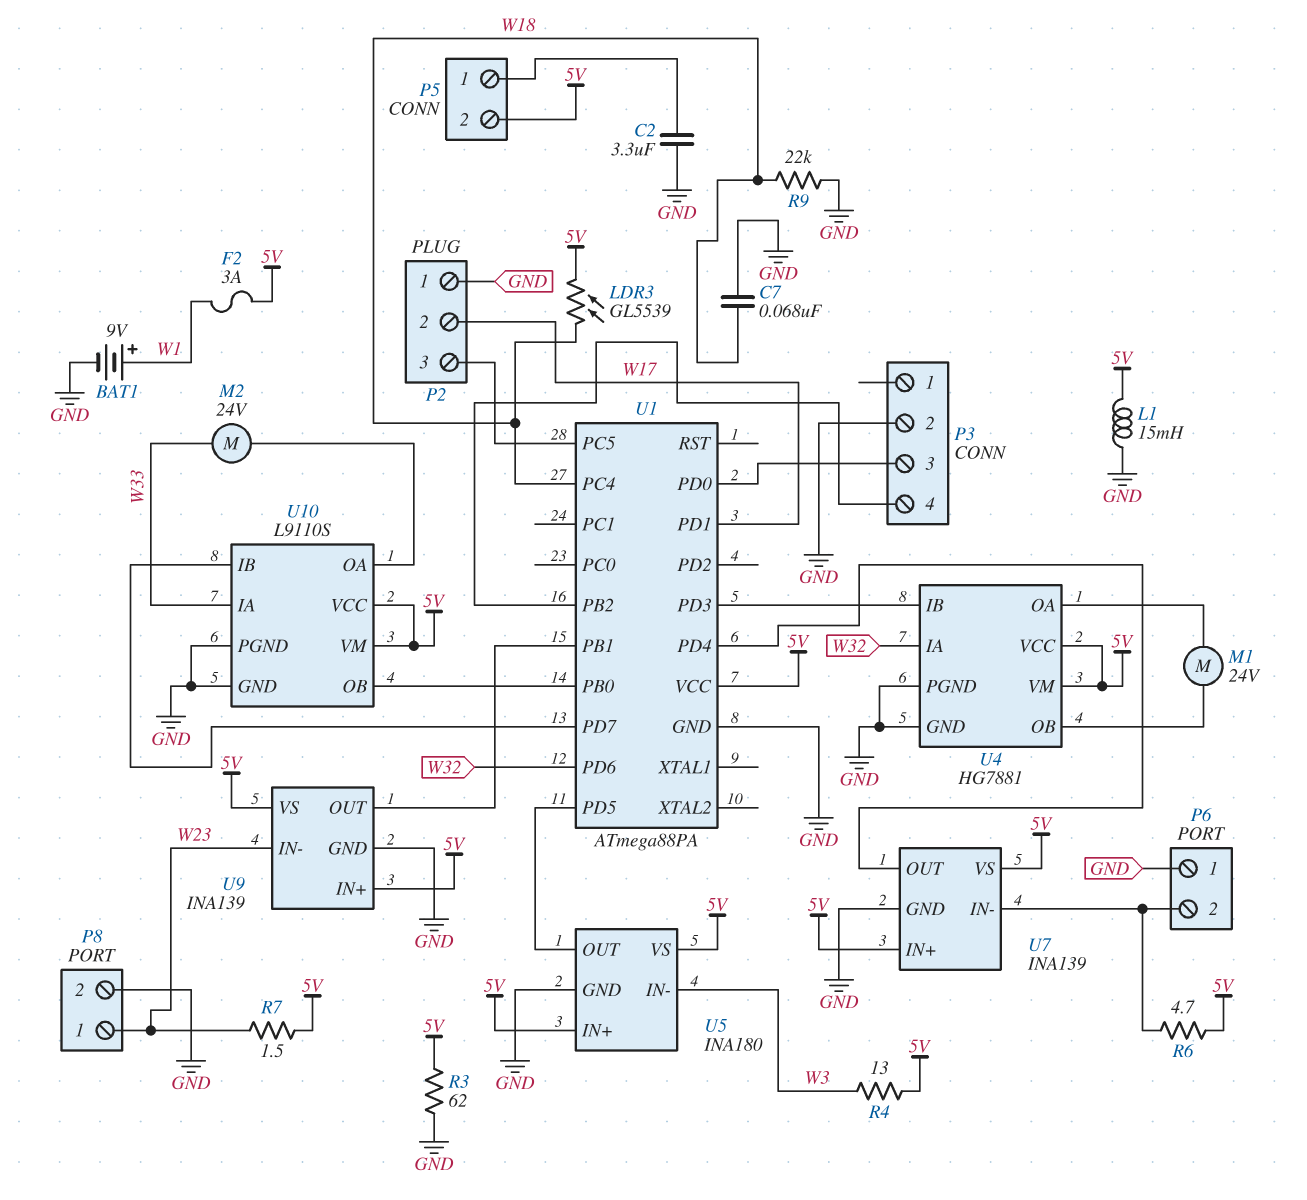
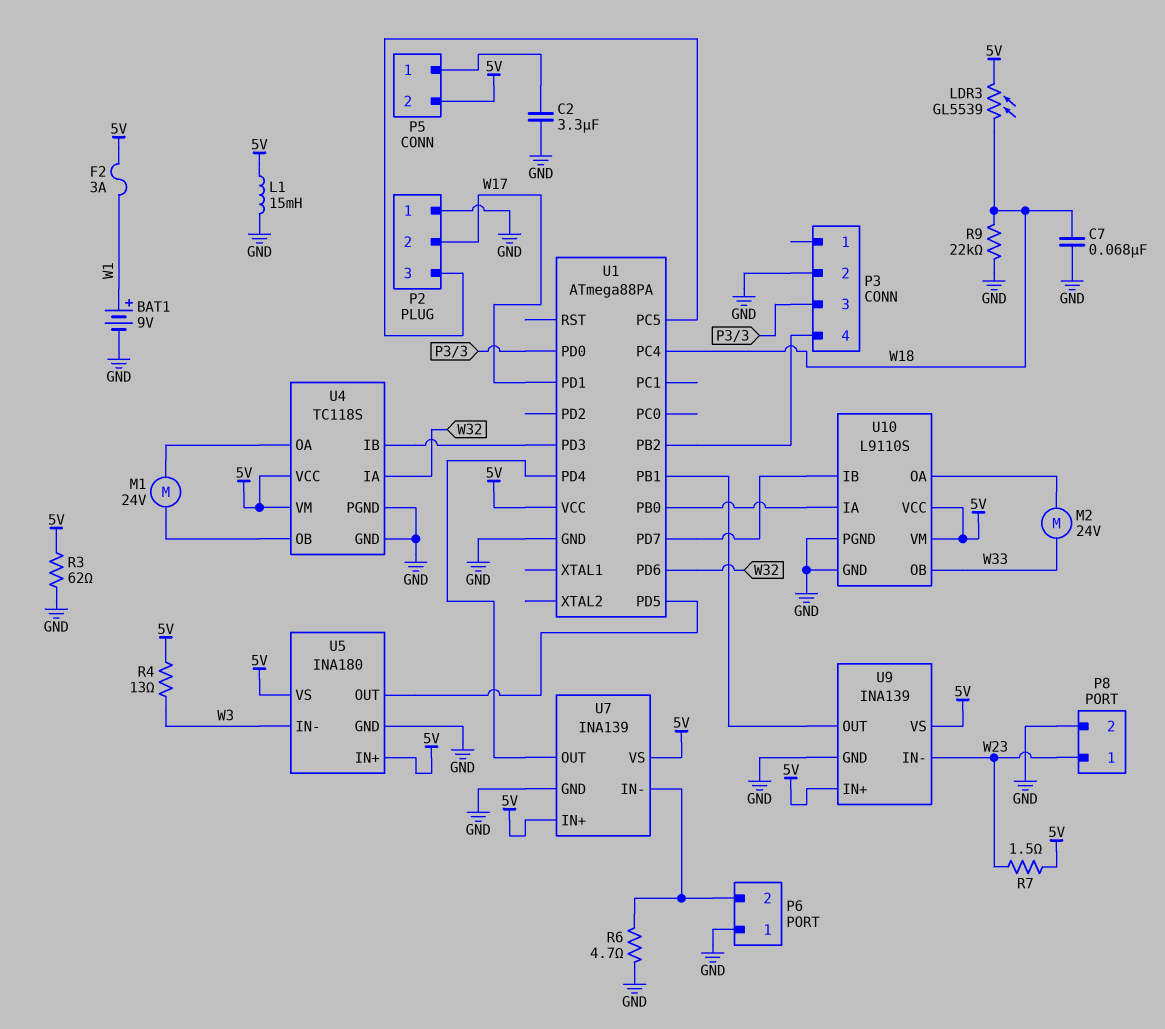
R6: 4.7 (5V, P6/2) -> 4.7 (GND, P6/2)
U4: HG7881 -> TC118S
U10 pin IA: W33 -> U1/PB0
U10 pin OB: U1/PB0 -> W33

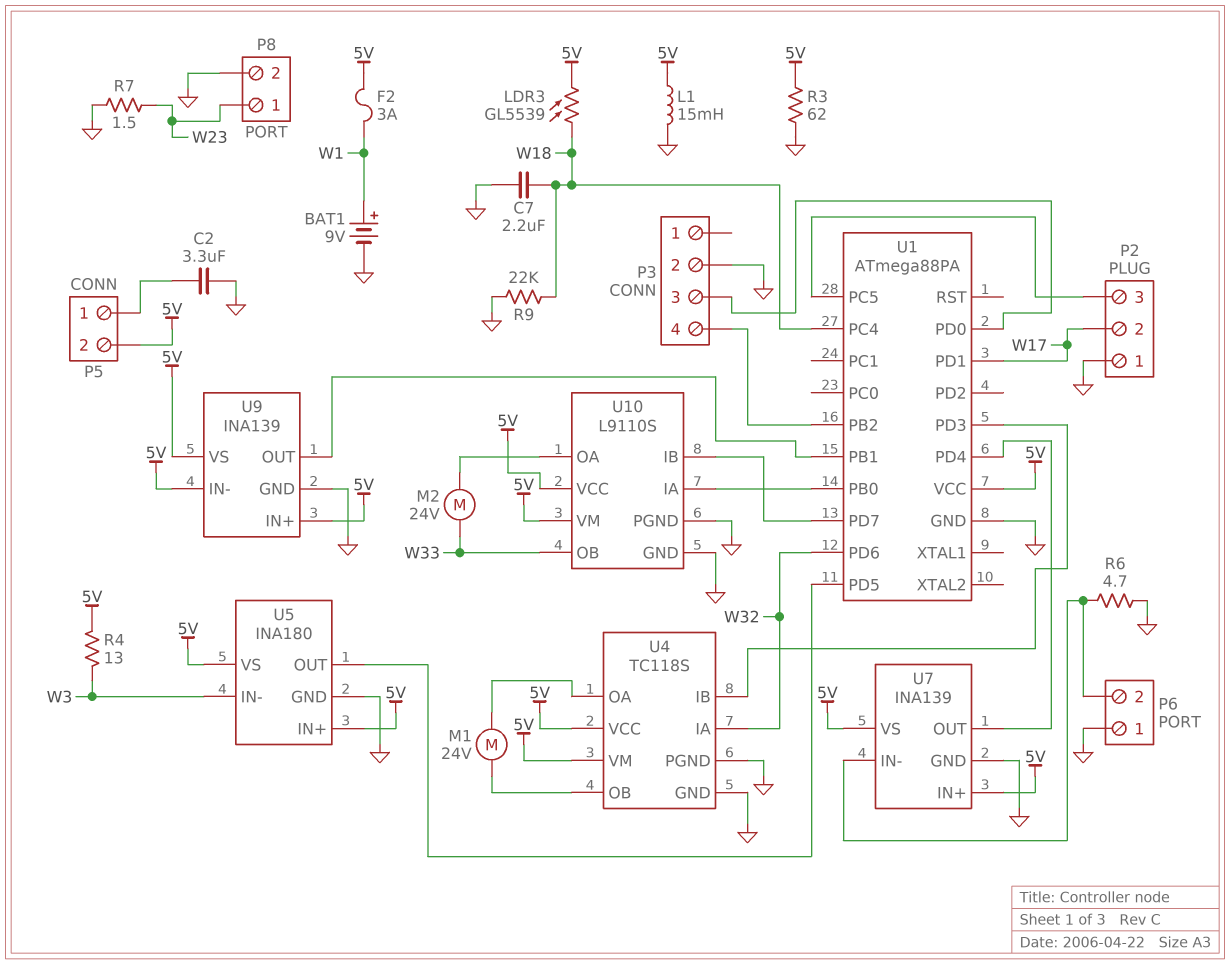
C7: 68nF (GND, W18) -> 2.2uF (GND, W18)
R7: 1.5 (5V, W23) -> 1.5 (GND, W23)
U9 pin IN-: W23 -> 5V

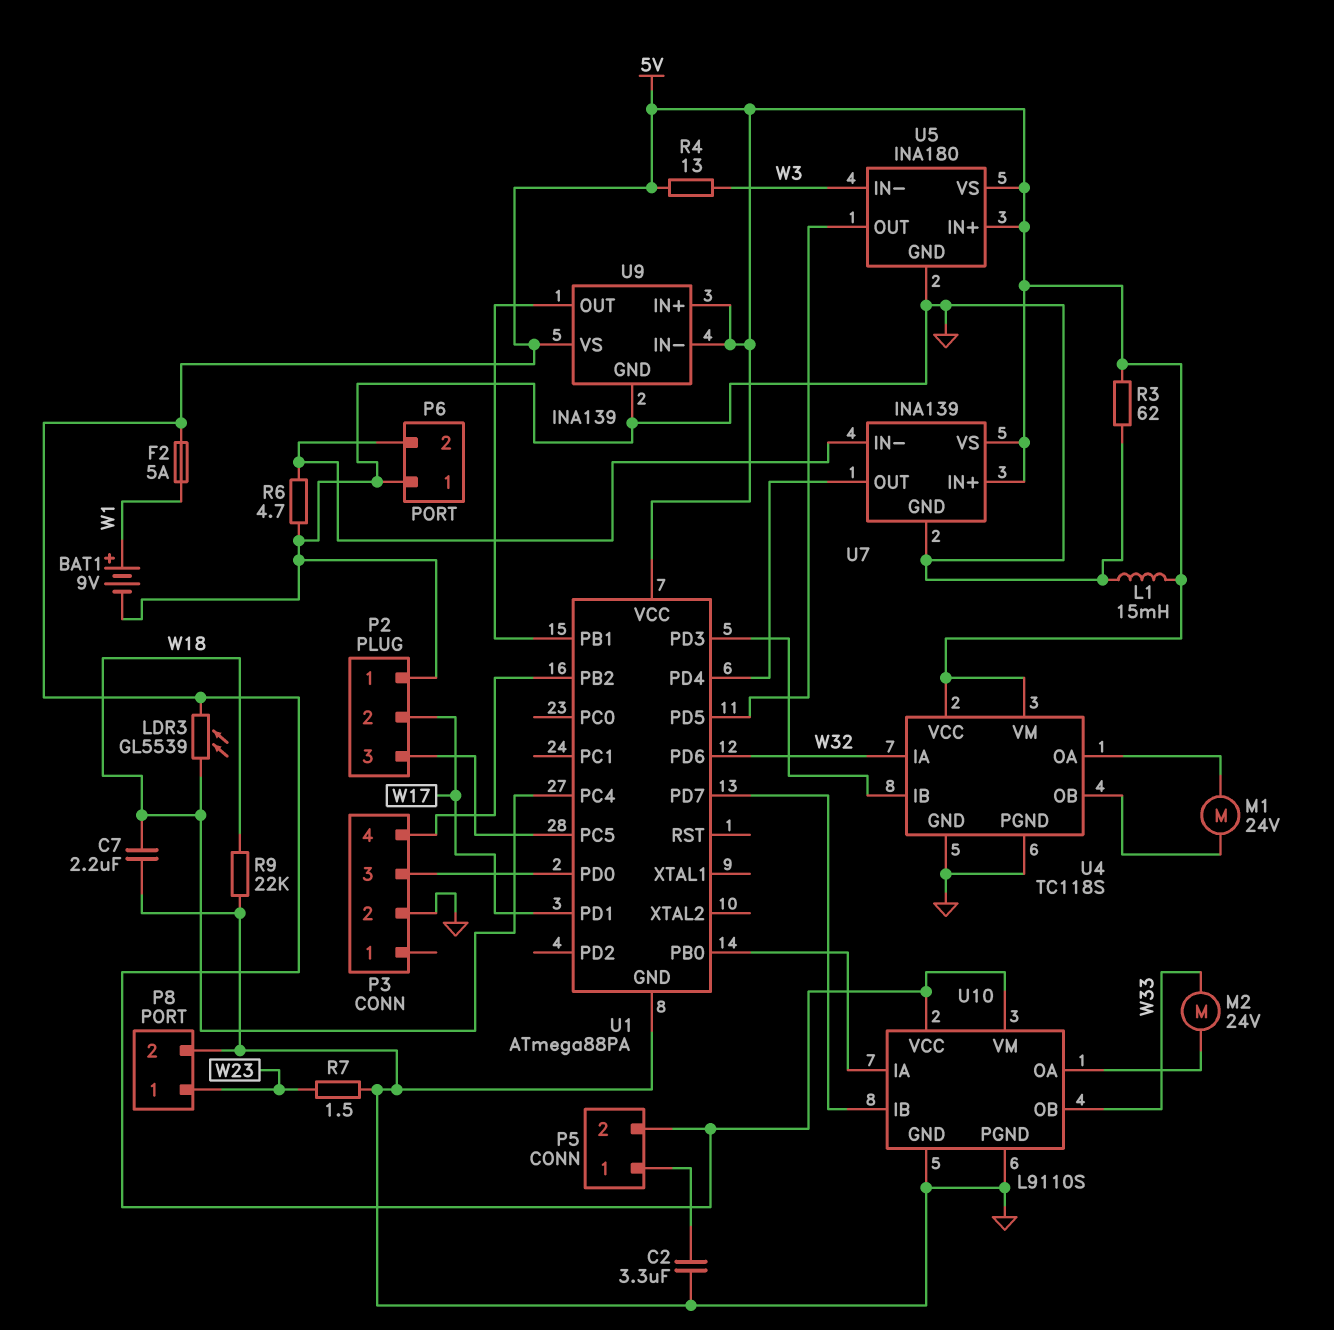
F2: 3A (5V, W1) -> 5A (5V, W1)

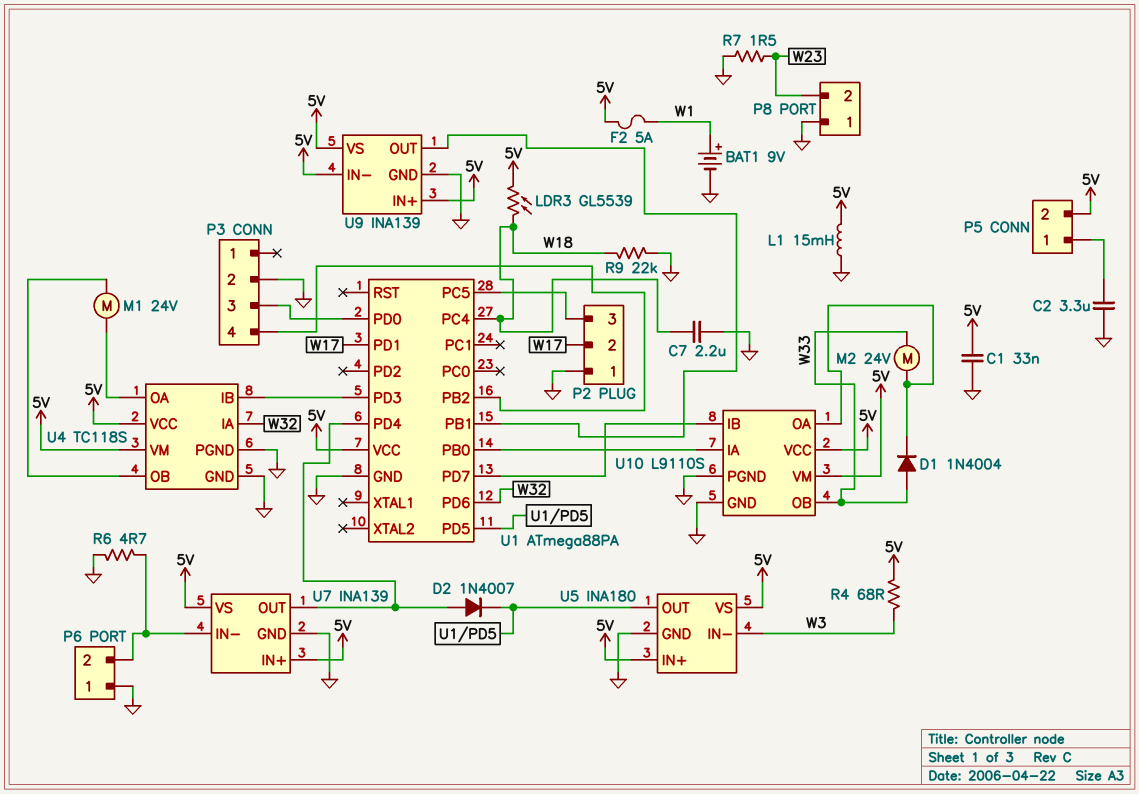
C1: none -> 33nF (5V, GND)
D1: none -> diode 1N4004 (A W33, K U10/OA)
D2: none -> diode 1N4007 (A U1/PD4, K U1/PD5)
P8 pin 1: W23 -> GND
P8 pin 2: GND -> W23
R3: 62 (5V, GND) -> none
R4: 13 (5V, W3) -> 68 (5V, W3)

